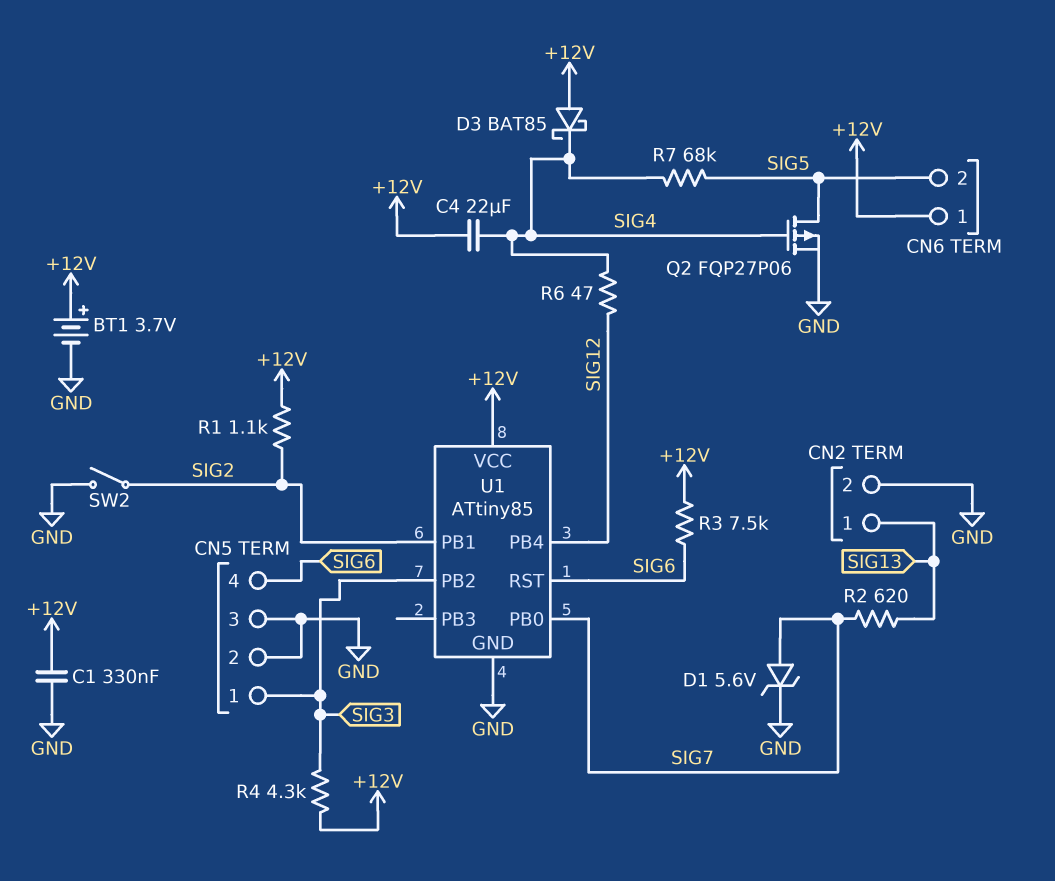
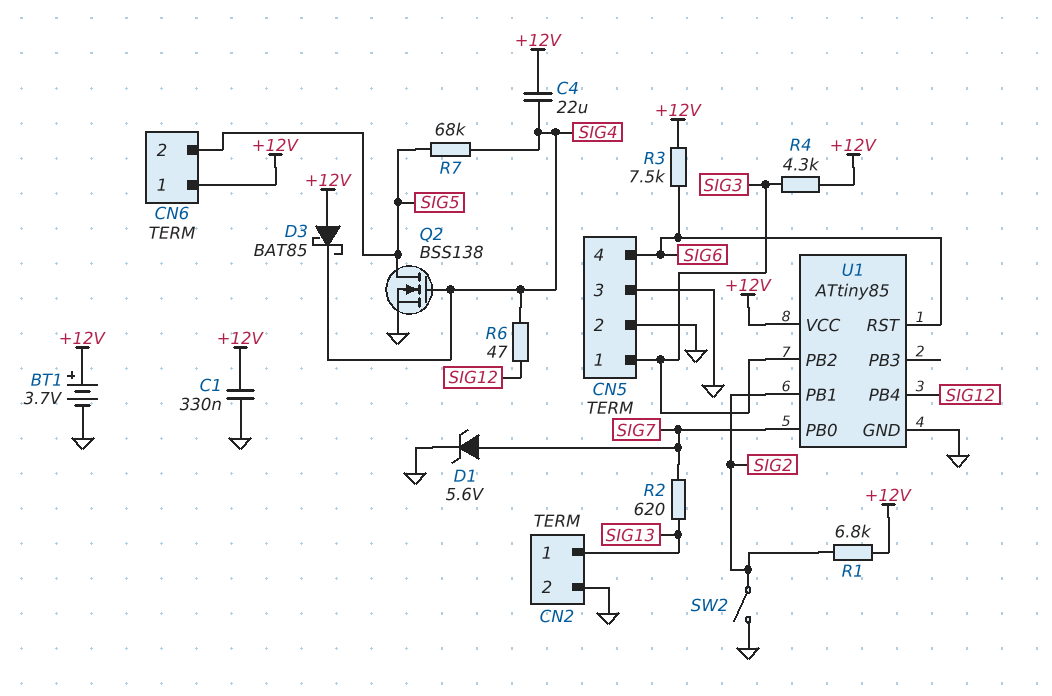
Q2: PMOS FQP27P06 (G SIG4, D SIG5, S GND) -> NMOS BSS138 (G SIG4, D SIG5, S GND)
R1: 1.1k (+12V, SIG2) -> 6.8k (+12V, SIG2)

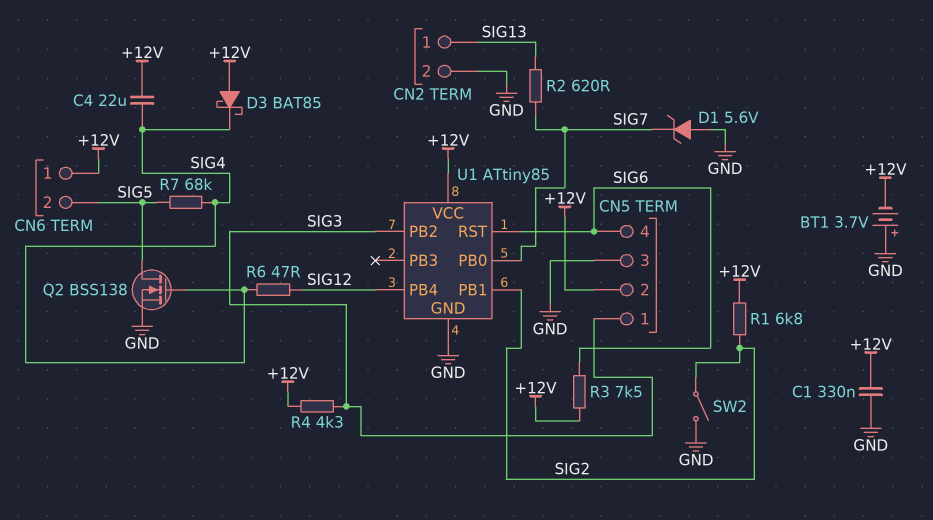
BT1: 3.7V (plus +12V, minus GND) -> 3.7V (plus GND, minus +12V)
CN5 pin 2: GND -> +12V
D1: zener 5.6V (A SIG7, K GND) -> zener 5.6V (A GND, K SIG7)

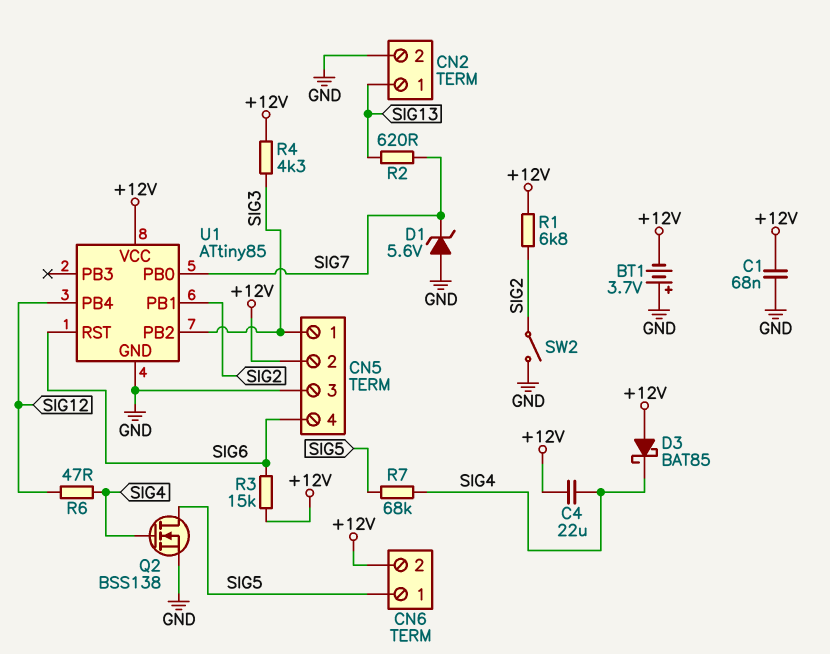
C1: 330nF (+12V, GND) -> 68nF (+12V, GND)
CN6 pin 1: +12V -> SIG5
CN6 pin 2: SIG5 -> +12V
R3: 7.5k (+12V, SIG6) -> 15k (+12V, SIG6)

